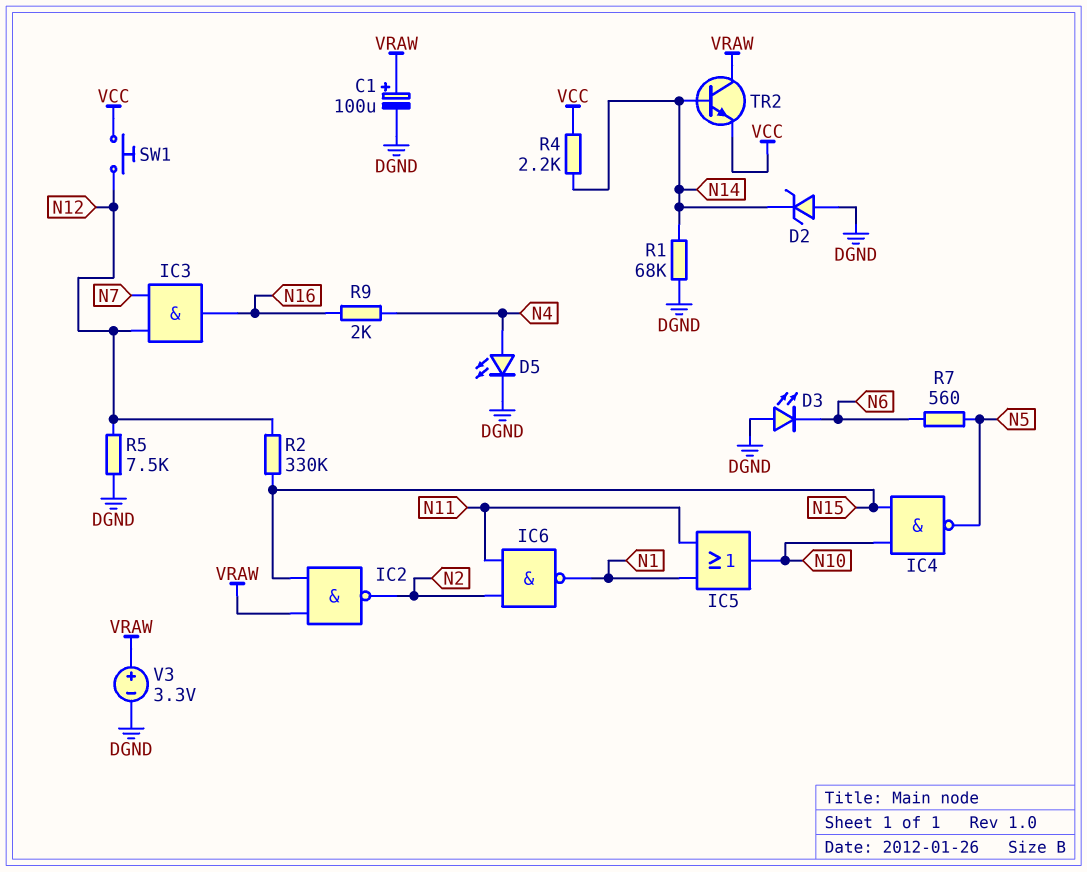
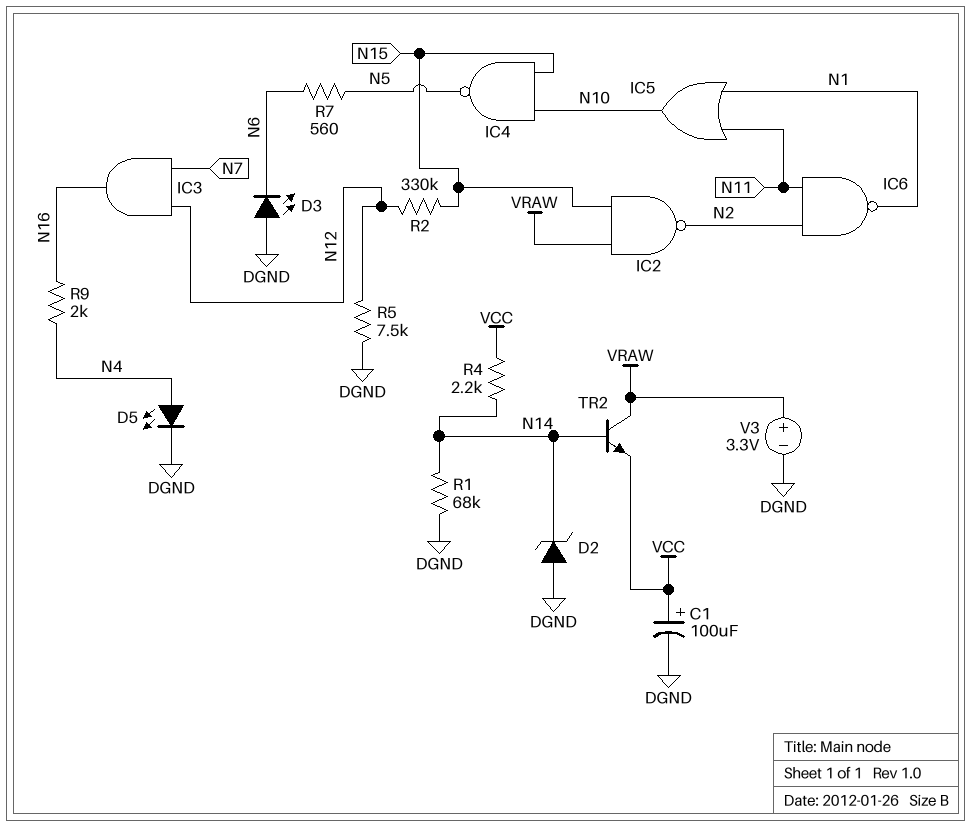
C1: 100uF (plus VRAW, minus DGND) -> 100uF (plus VCC, minus DGND)
SW1: button (N12, VCC) -> none

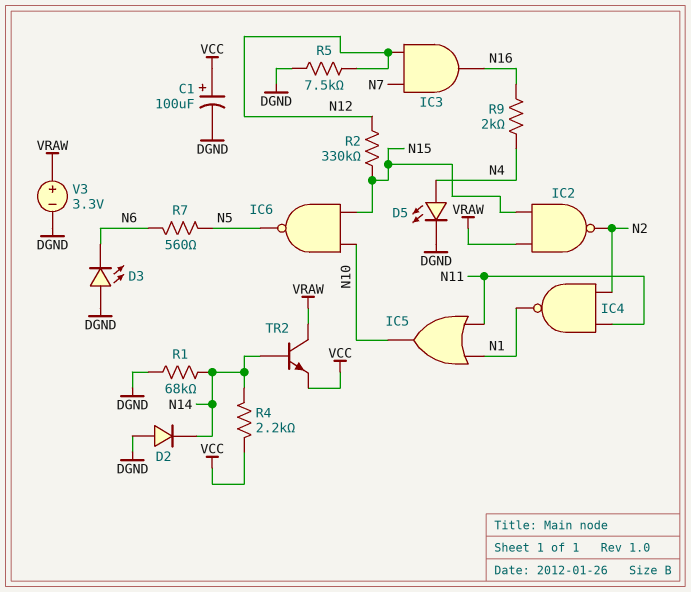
D2: zener (A DGND, K N14) -> diode (A DGND, K N14)
IC4: NAND (in N10, in N15, out N5) -> NAND (in N2, in N11, out N1)
IC6: NAND (in N2, in N11, out N1) -> NAND (in N10, in N15, out N5)

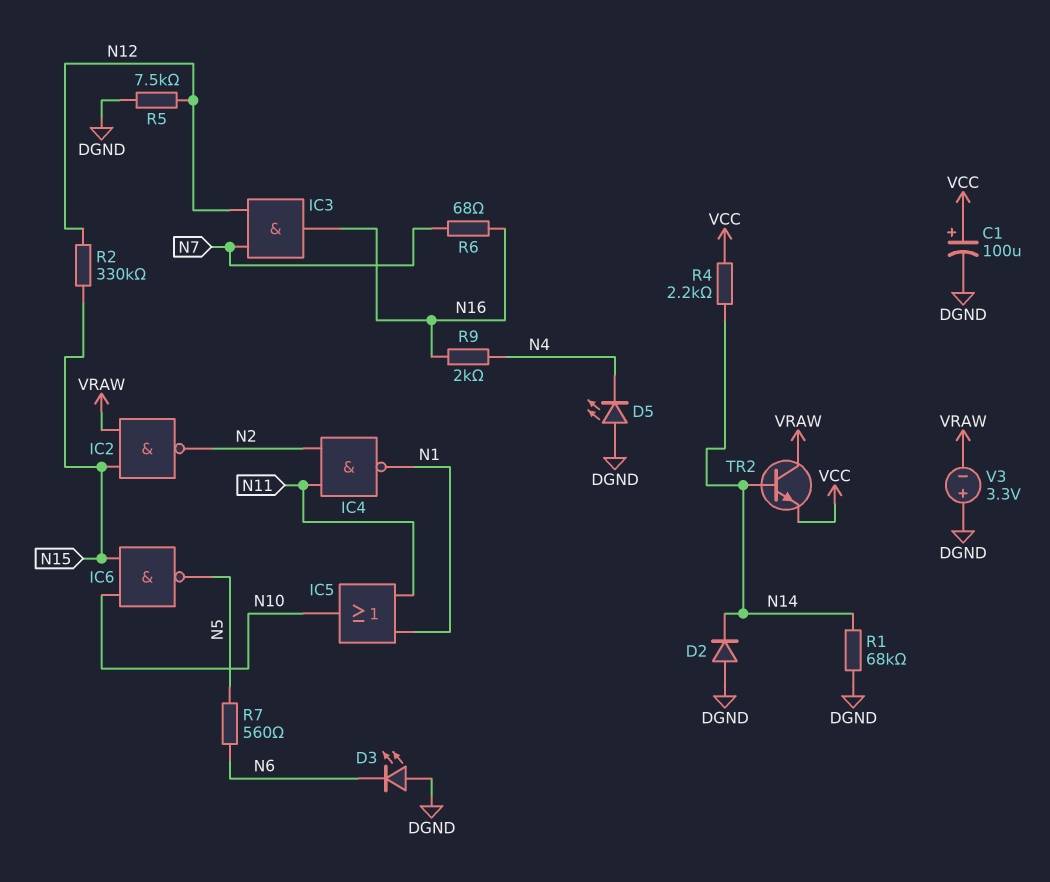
D5: LED (A N4, K DGND) -> LED (A DGND, K N4)
R6: none -> 68 (N7, N16)
V3: 3.3V (plus VRAW, minus DGND) -> 3.3V (plus DGND, minus VRAW)

